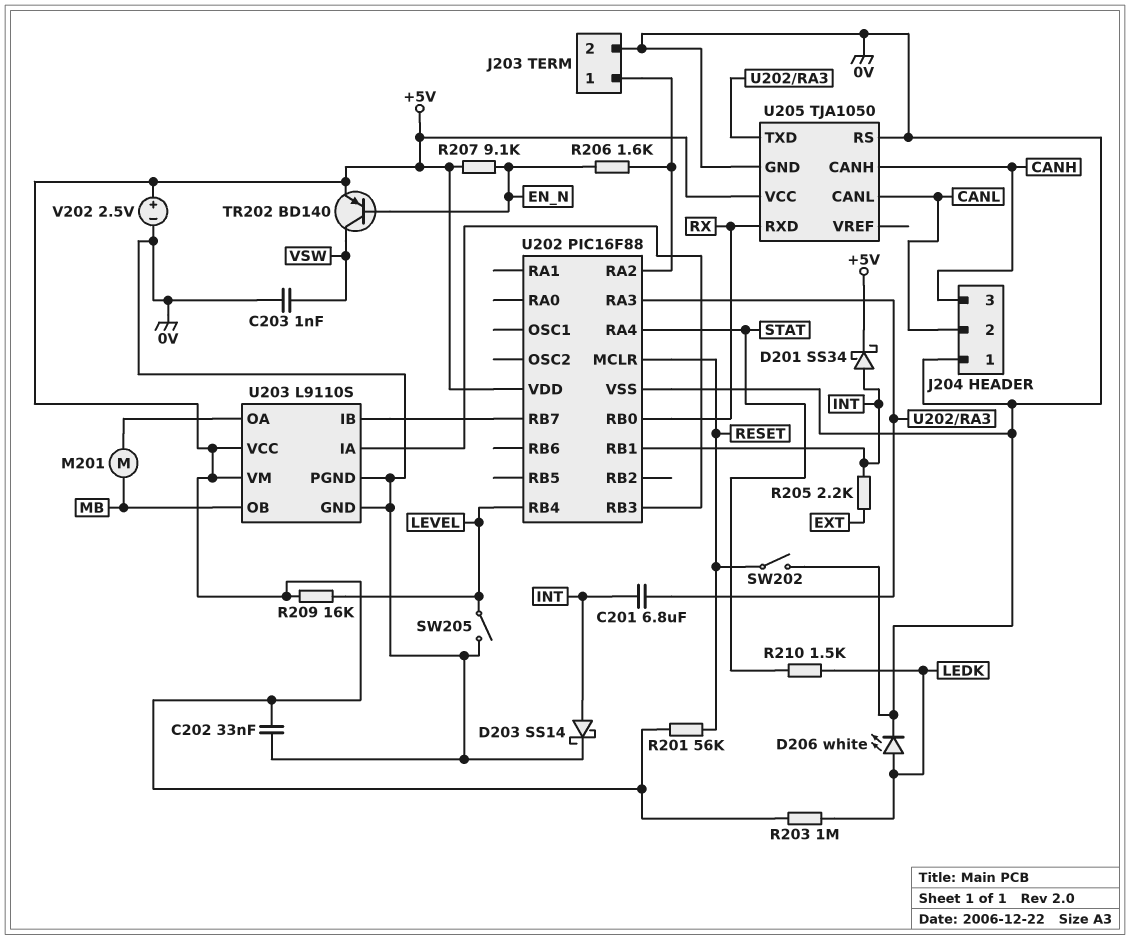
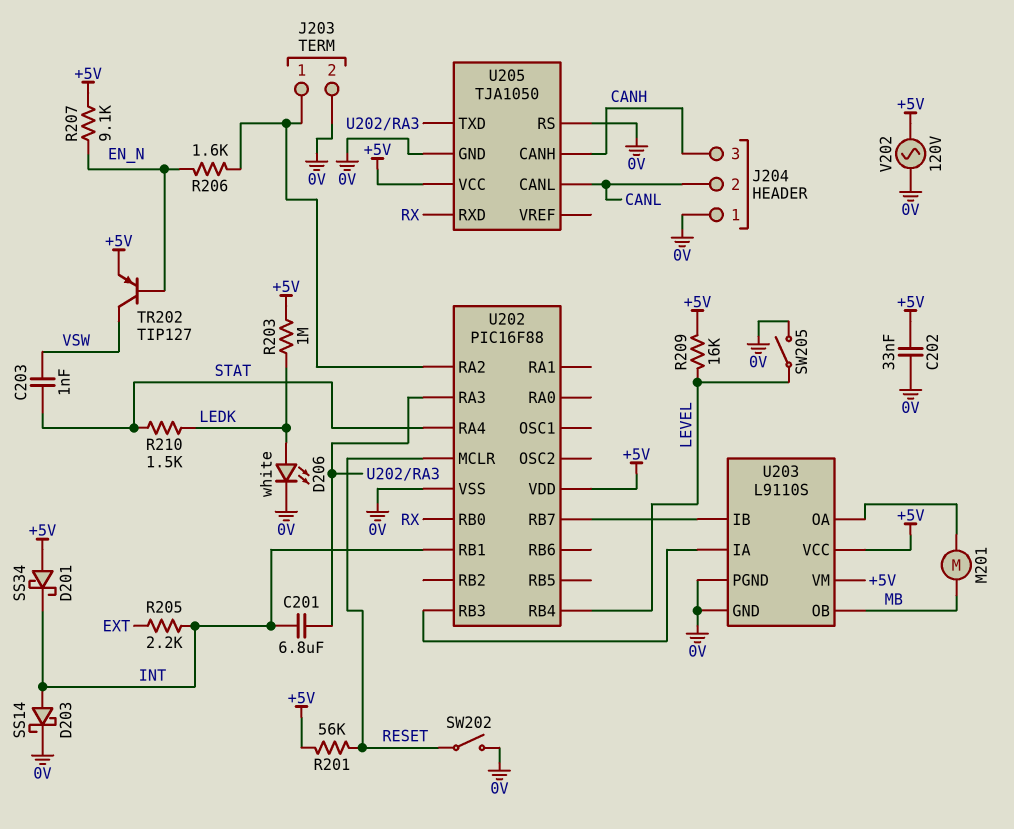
C203: 1nF (0V, VSW) -> 1nF (STAT, VSW)
D201: schottky SS34 (A INT, K +5V) -> schottky SS34 (A +5V, K INT)
TR202: PNP BD140 (B EN_N, C VSW, E +5V) -> PNP TIP127 (B EN_N, C VSW, E +5V)
V202: 2.5V (plus +5V, minus 0V) -> AC 120V (+5V, 0V)

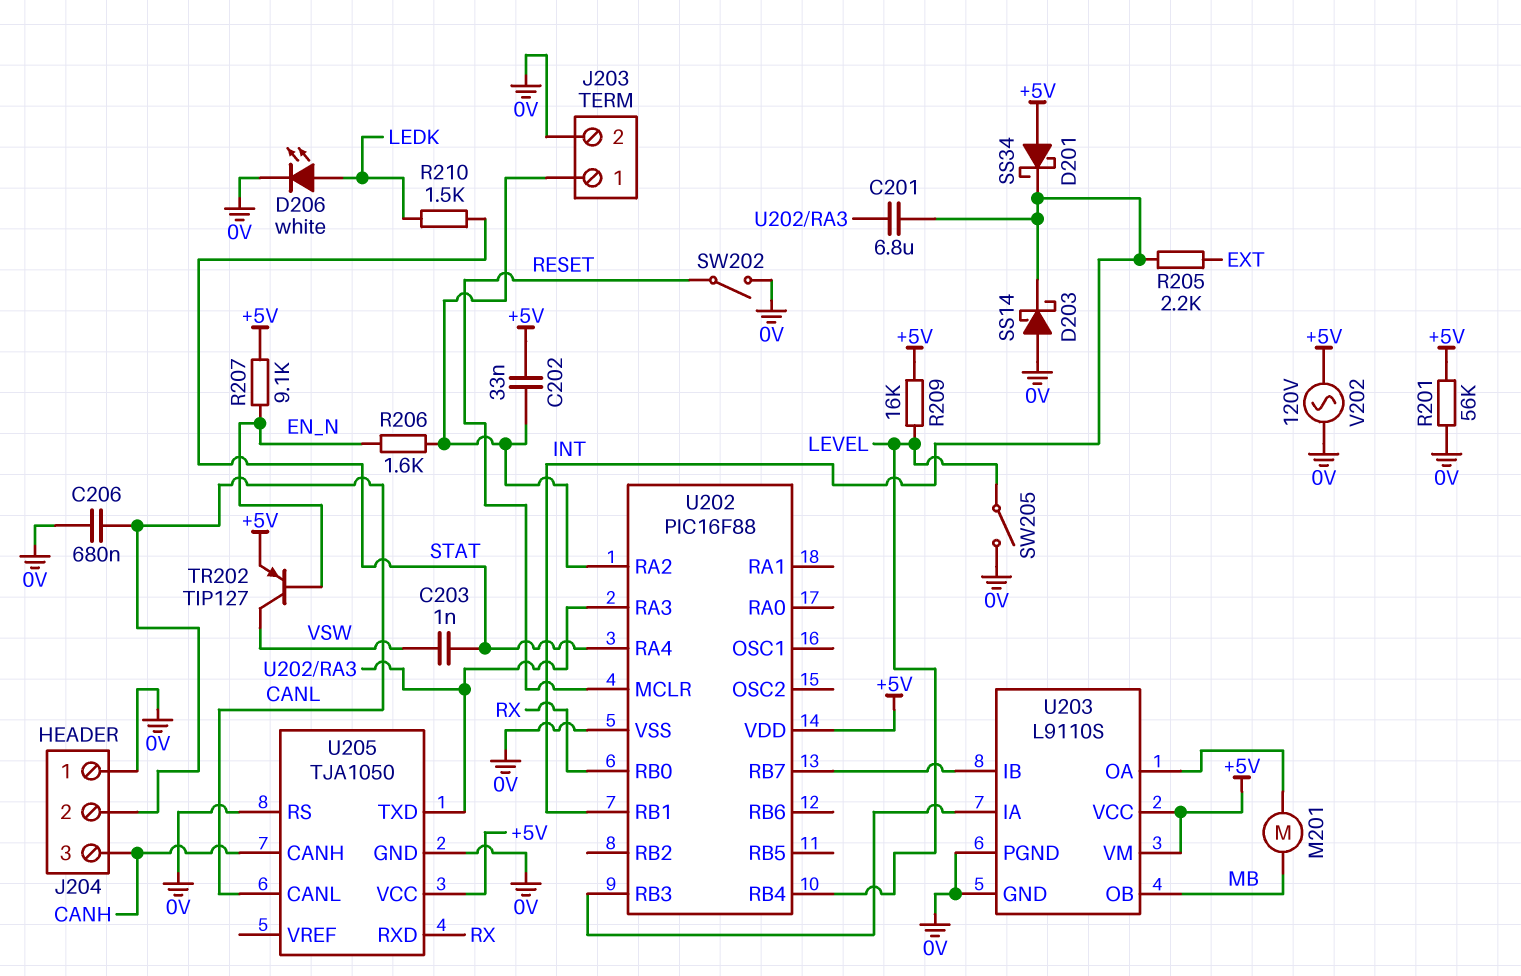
C202: 33nF (+5V, 0V) -> 33nF (+5V, J203/1)
C206: none -> 680nF (0V, CANL)
D203: schottky SS14 (A INT, K 0V) -> schottky SS14 (A 0V, K INT)
R201: 56k (+5V, RESET) -> 56k (+5V, 0V)
R203: 1M (+5V, LEDK) -> none

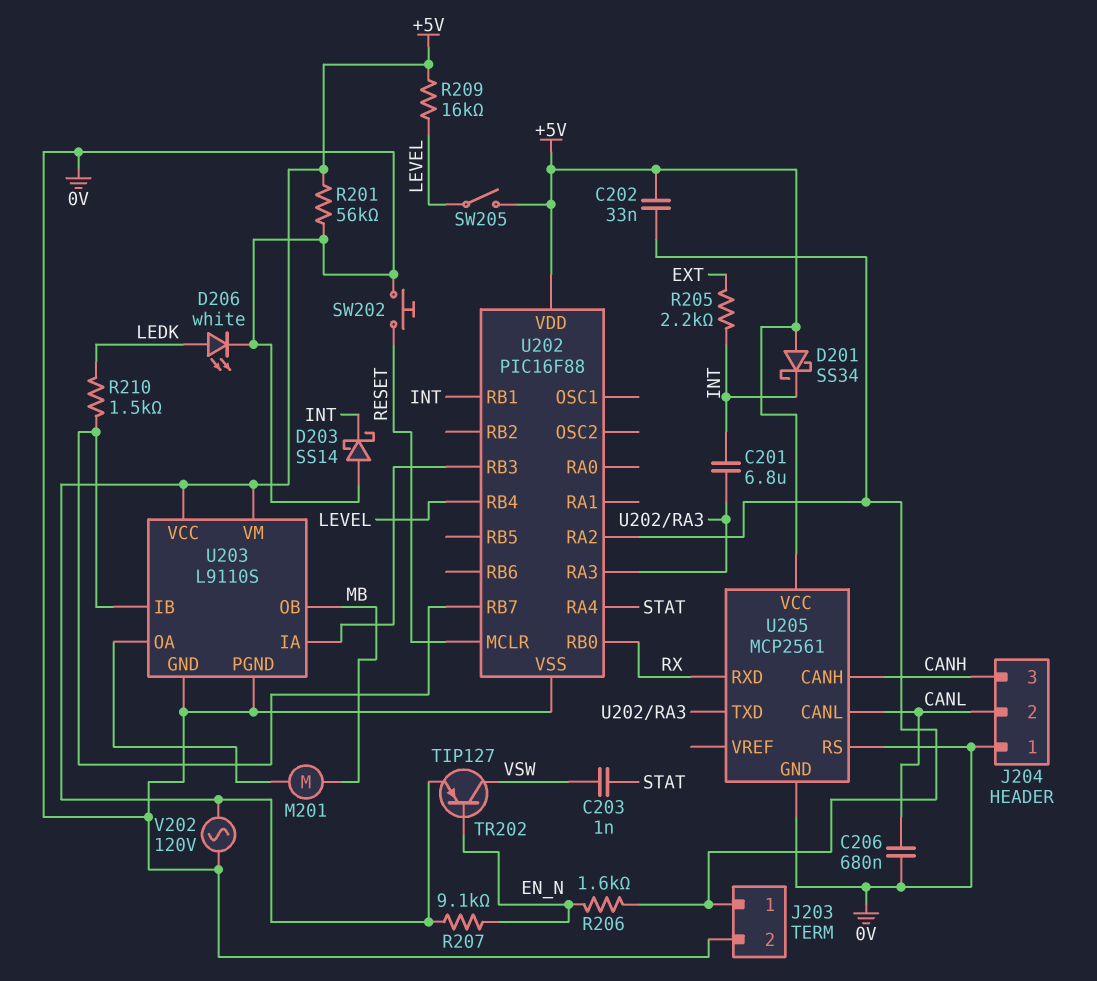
R210: 1.5k (LEDK, STAT) -> 1.5k (LEDK, U202/RB7)
SW202: switch (0V, RESET) -> button (0V, RESET)
SW205: switch (0V, LEVEL) -> switch (+5V, LEVEL)
U205: TJA1050 -> MCP2561

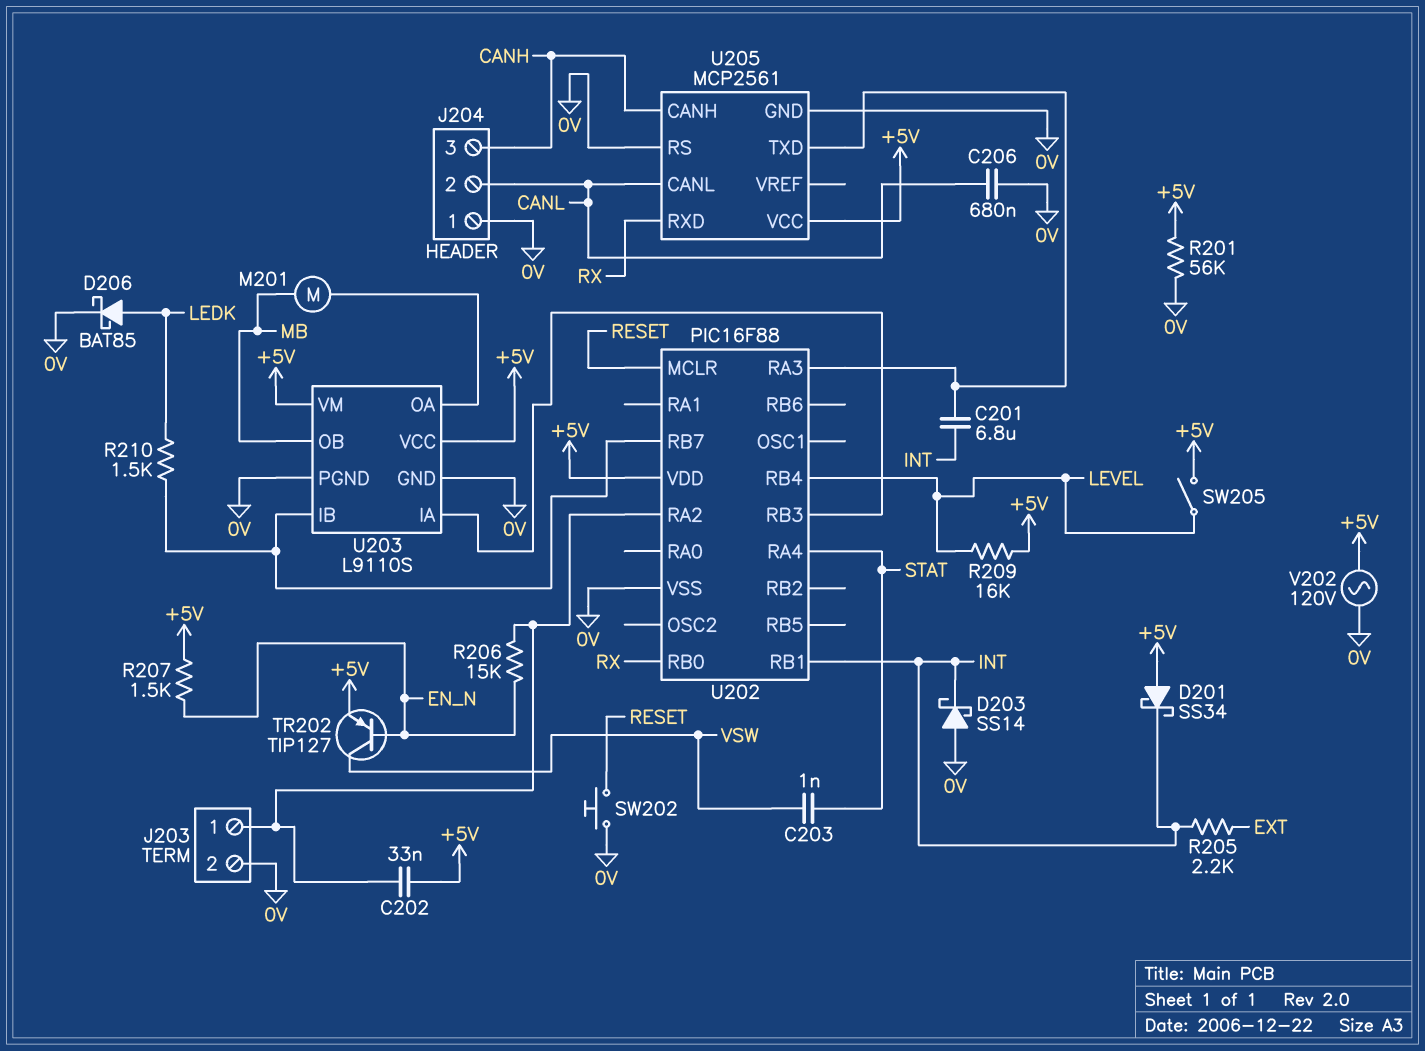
D206: LED white (A LEDK, K 0V) -> schottky BAT85 (A LEDK, K 0V)
R206: 1.6k (EN_N, J203/1) -> 15k (EN_N, J203/1)
R207: 9.1k (+5V, EN_N) -> 1.5k (+5V, EN_N)

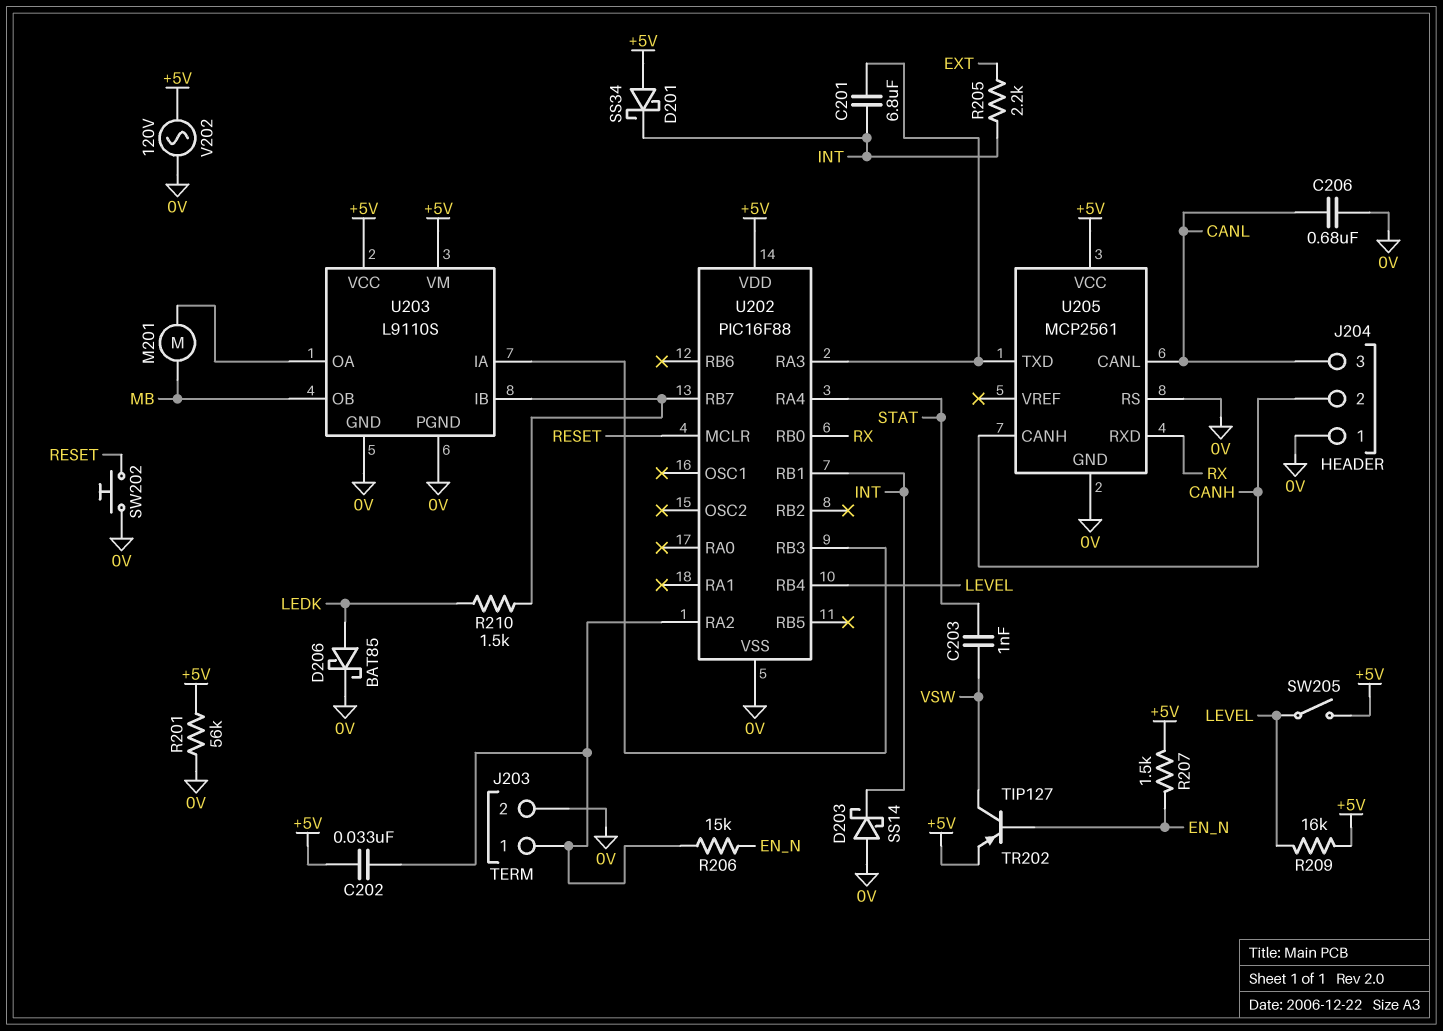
J204 pin 2: CANL -> CANH
J204 pin 3: CANH -> CANL

